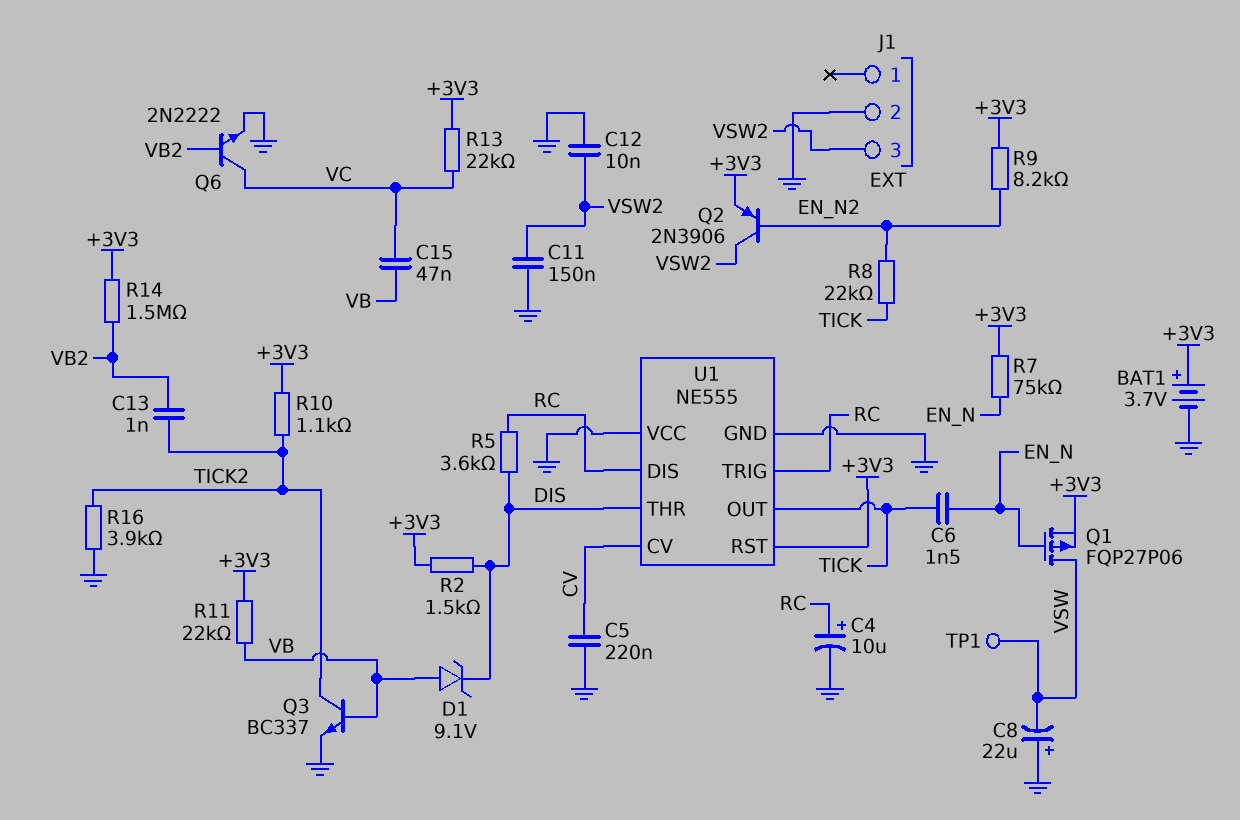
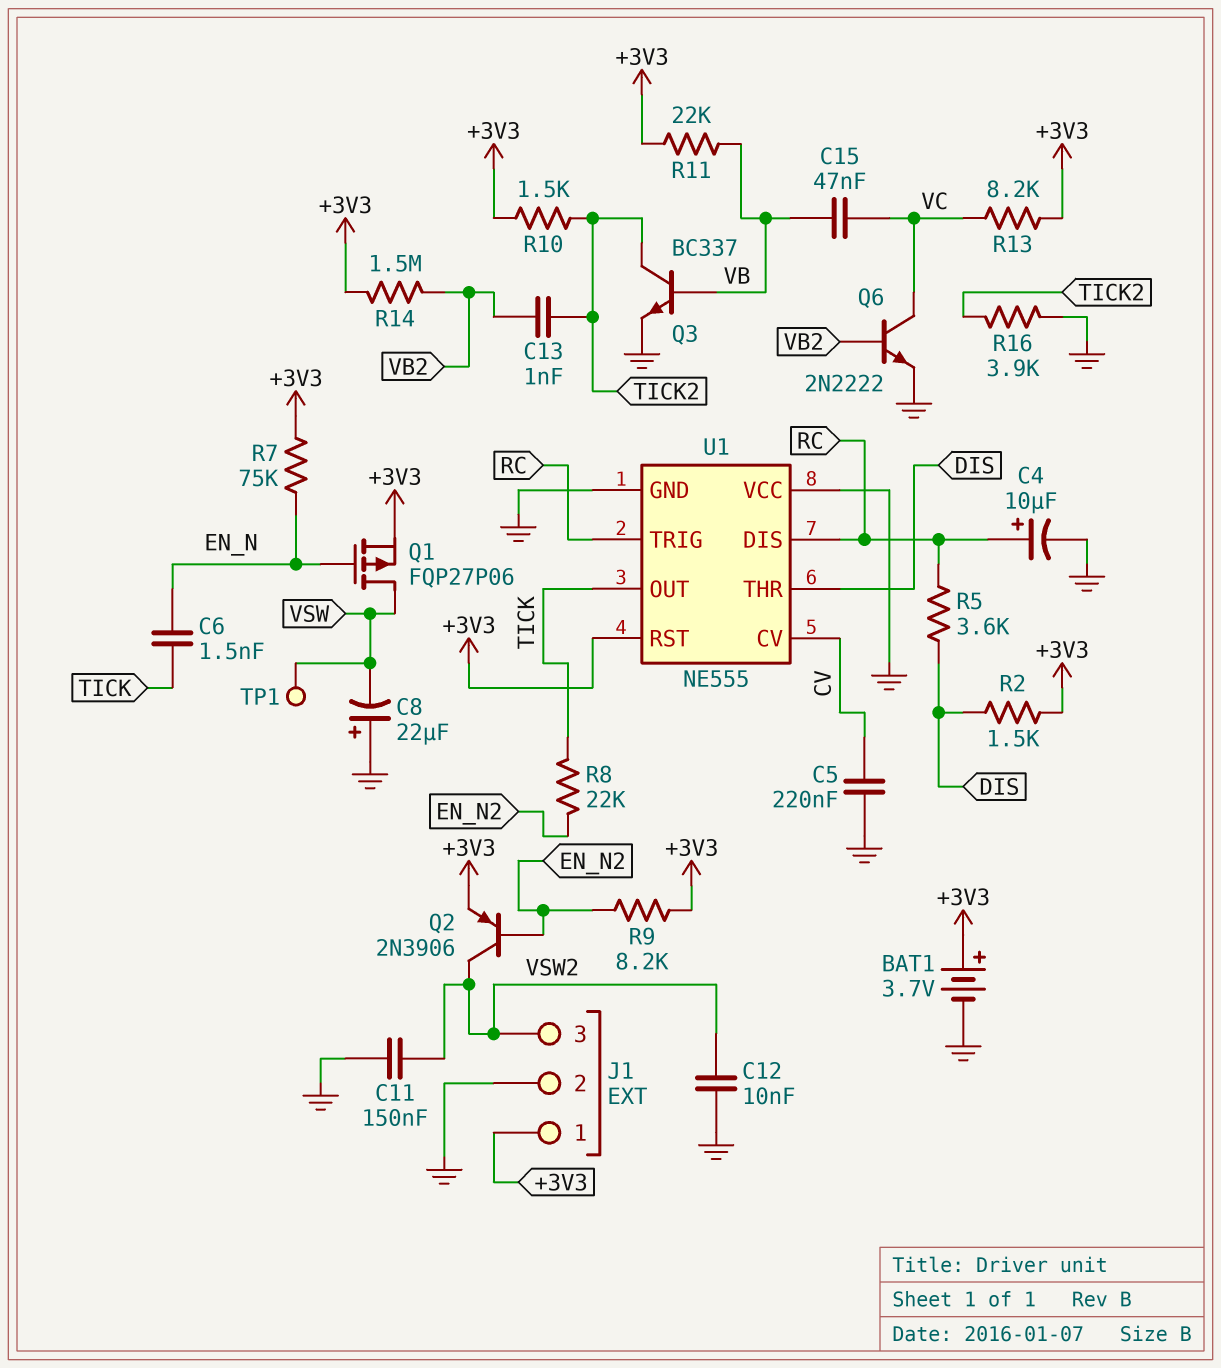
D1: zener 9.1V (A VB, K DIS) -> none
J1 pin 1: none -> +3V3
R10: 1.1k (+3V3, TICK2) -> 1.5k (+3V3, TICK2)
R13: 22k (+3V3, VC) -> 8.2k (+3V3, VC)

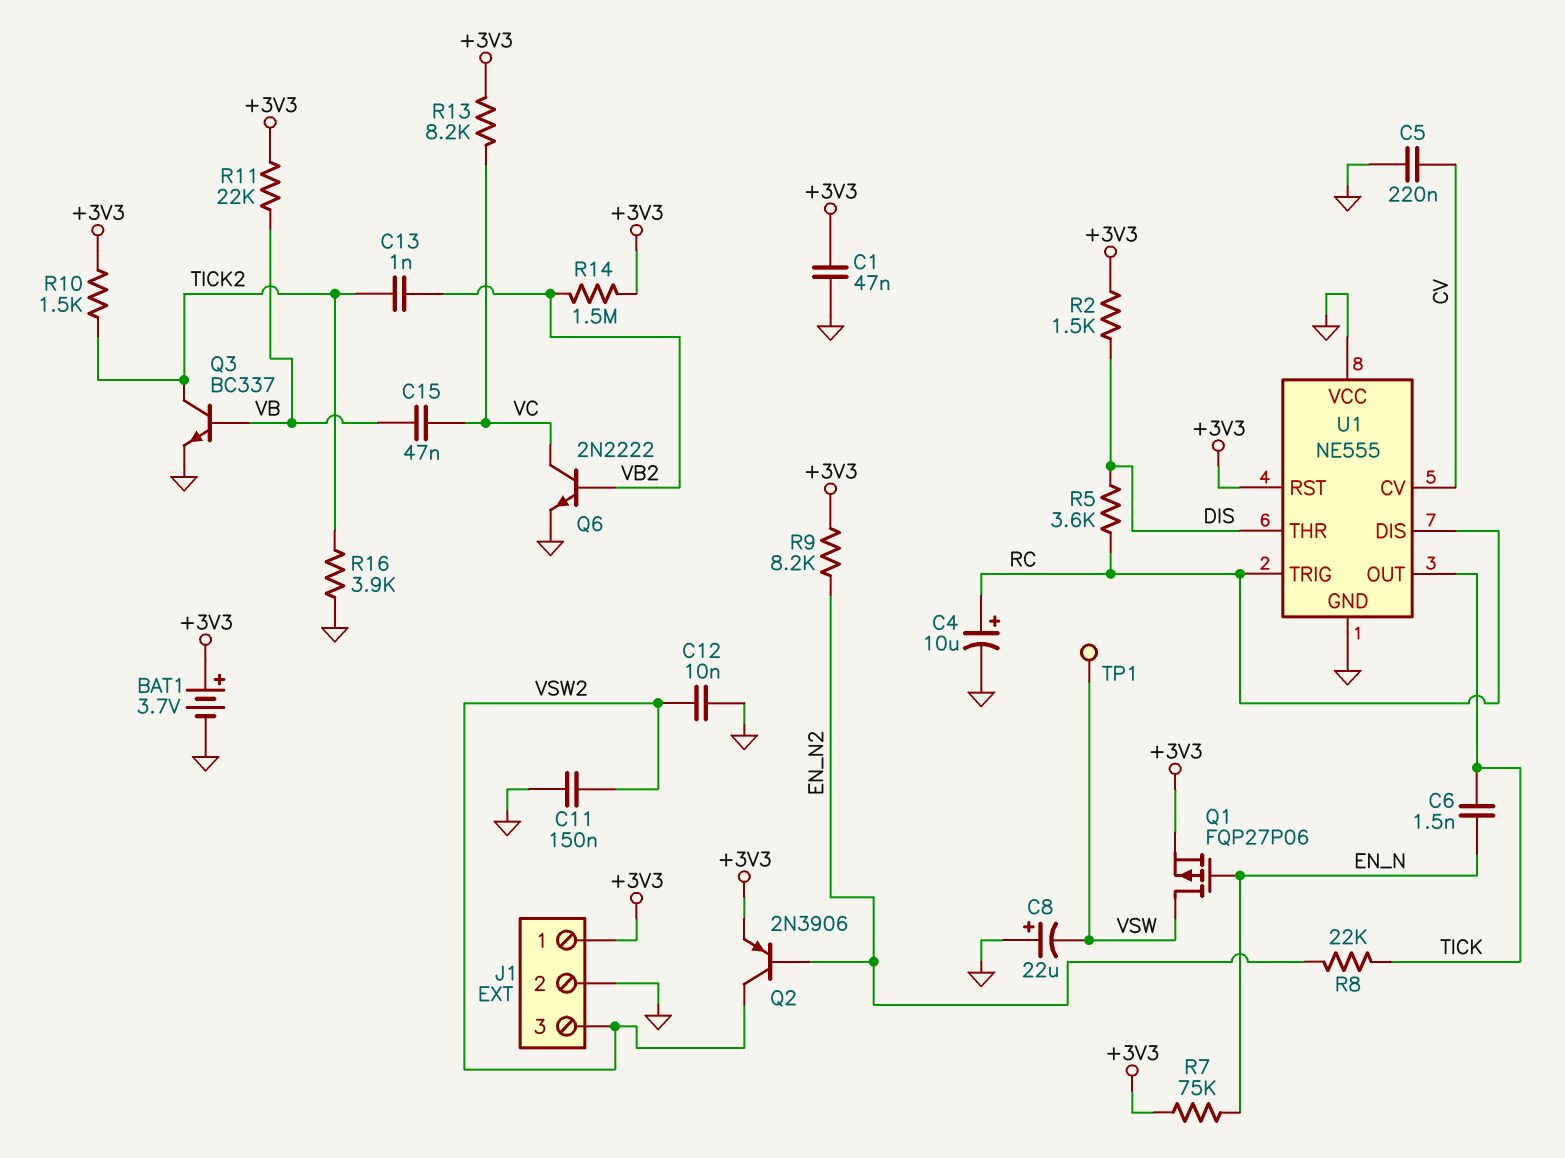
C1: none -> 47nF (+3V3, GND)

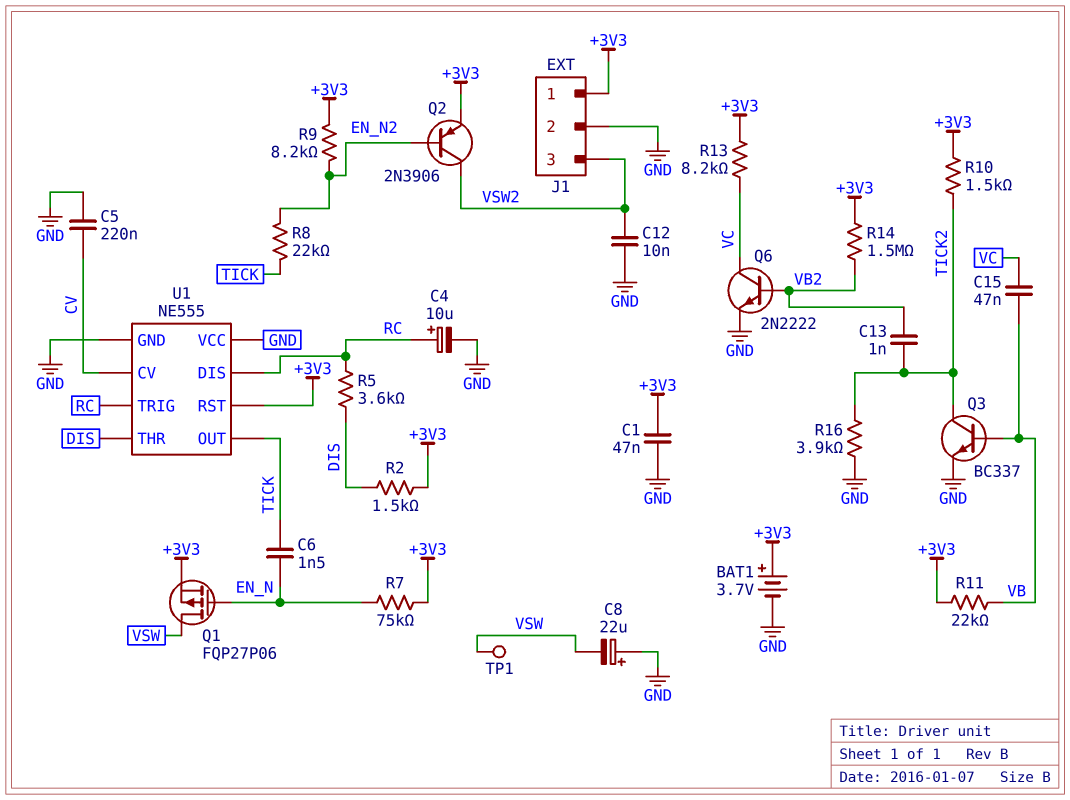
C11: 150nF (GND, VSW2) -> none

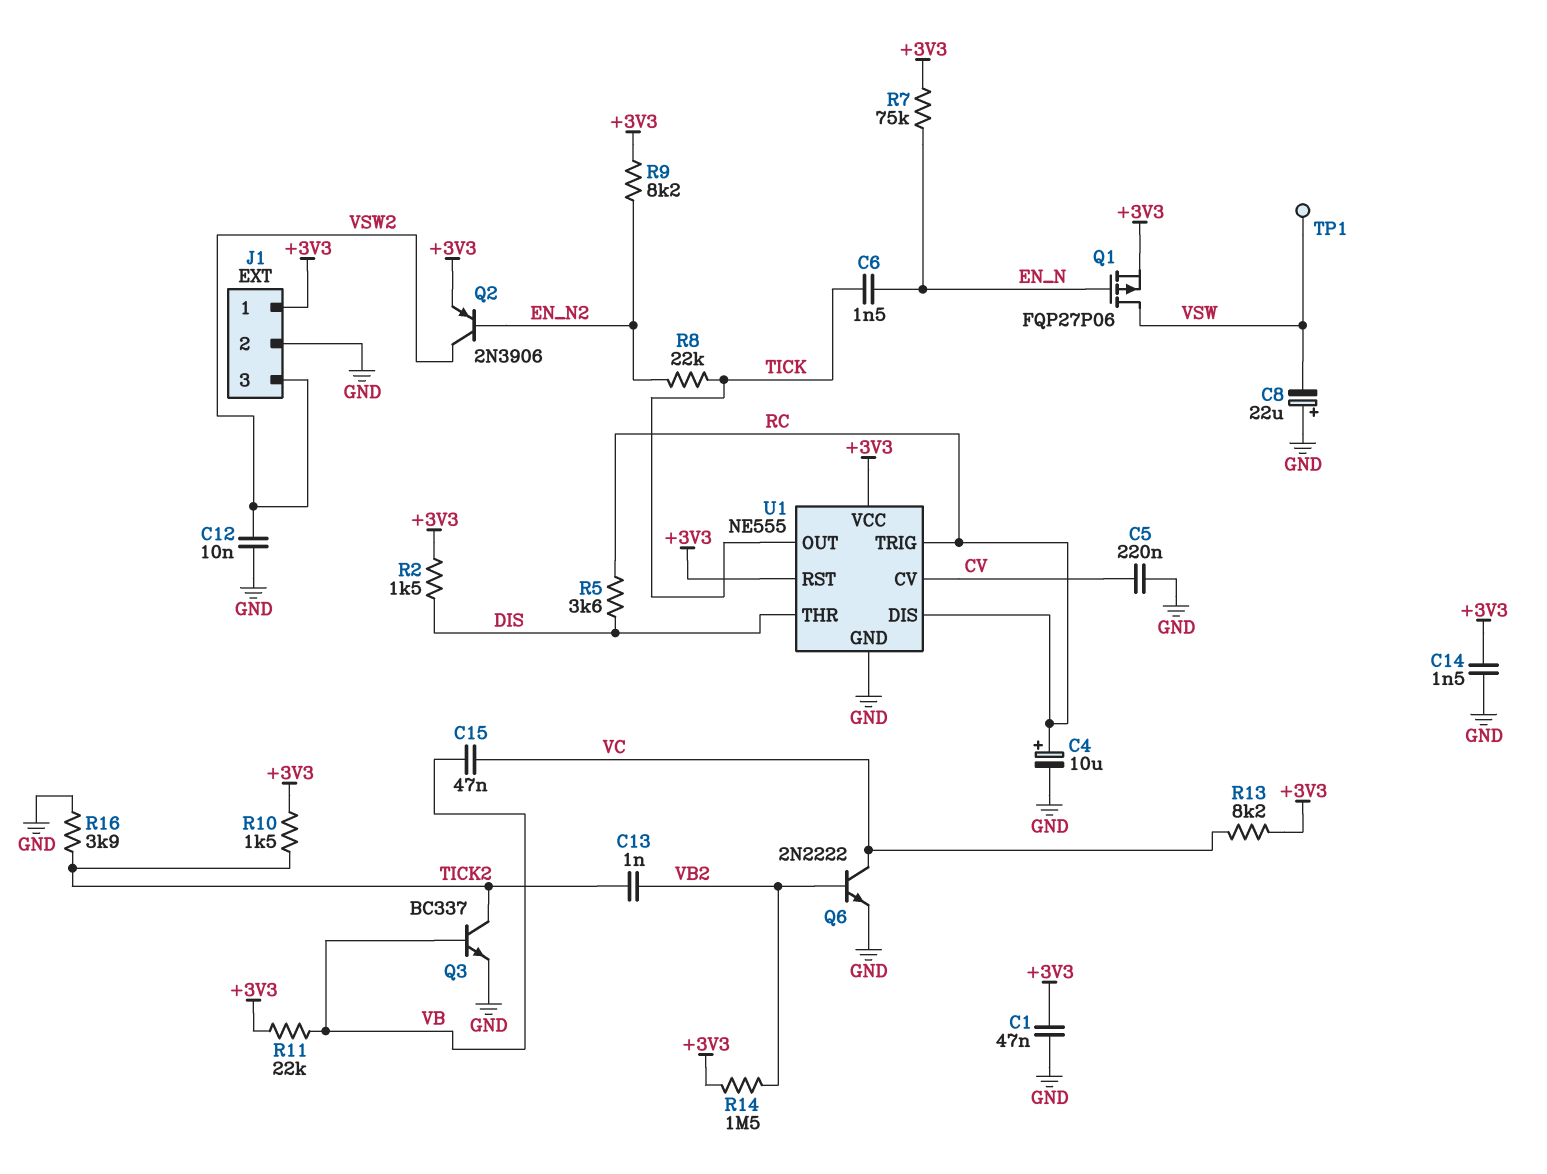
BAT1: 3.7V (plus +3V3, minus GND) -> none
C14: none -> 1.5nF (+3V3, GND)
U1 pin VCC: GND -> +3V3

